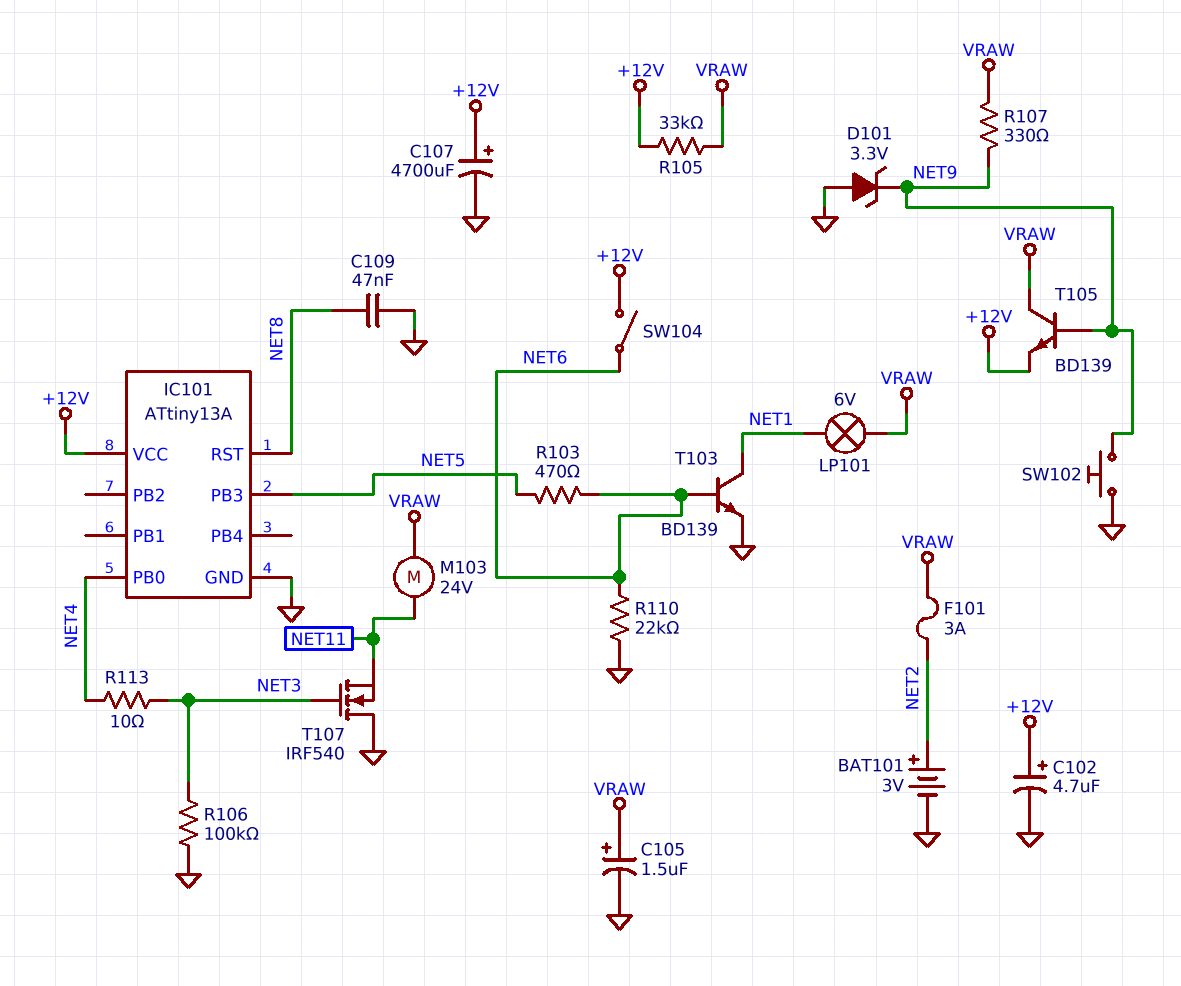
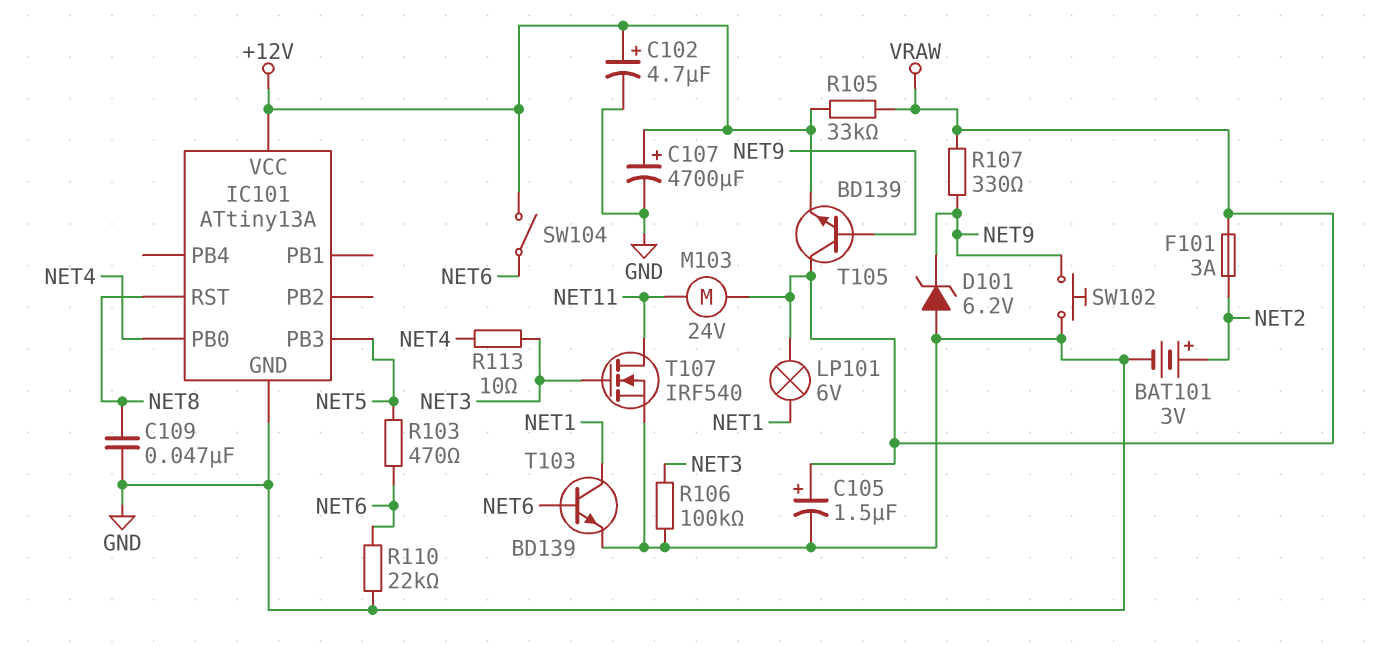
D101: zener 3.3V (A GND, K NET9) -> zener 6.2V (A GND, K NET9)
T107: NMOS IRF540 (G NET3, D GND, S NET11) -> NMOS IRF540 (G NET3, D NET11, S GND)

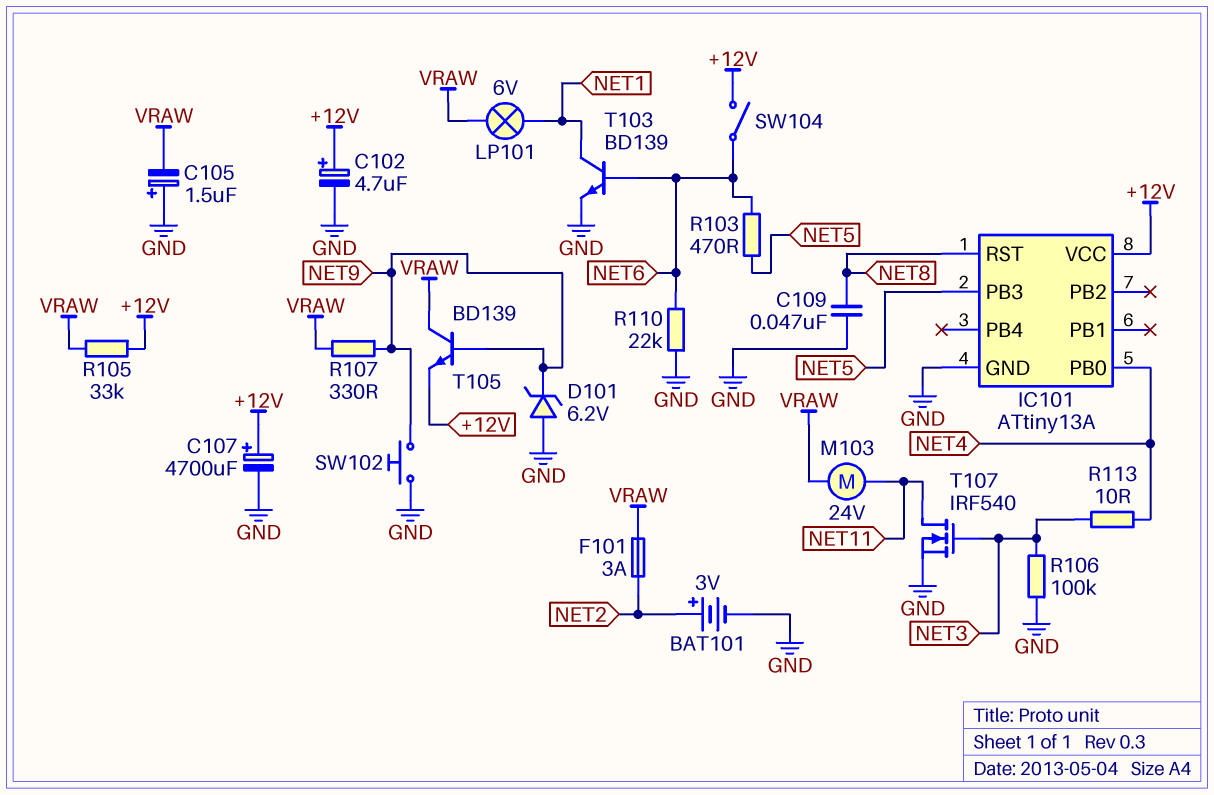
C105: 1.5uF (plus VRAW, minus GND) -> 1.5uF (plus GND, minus VRAW)

